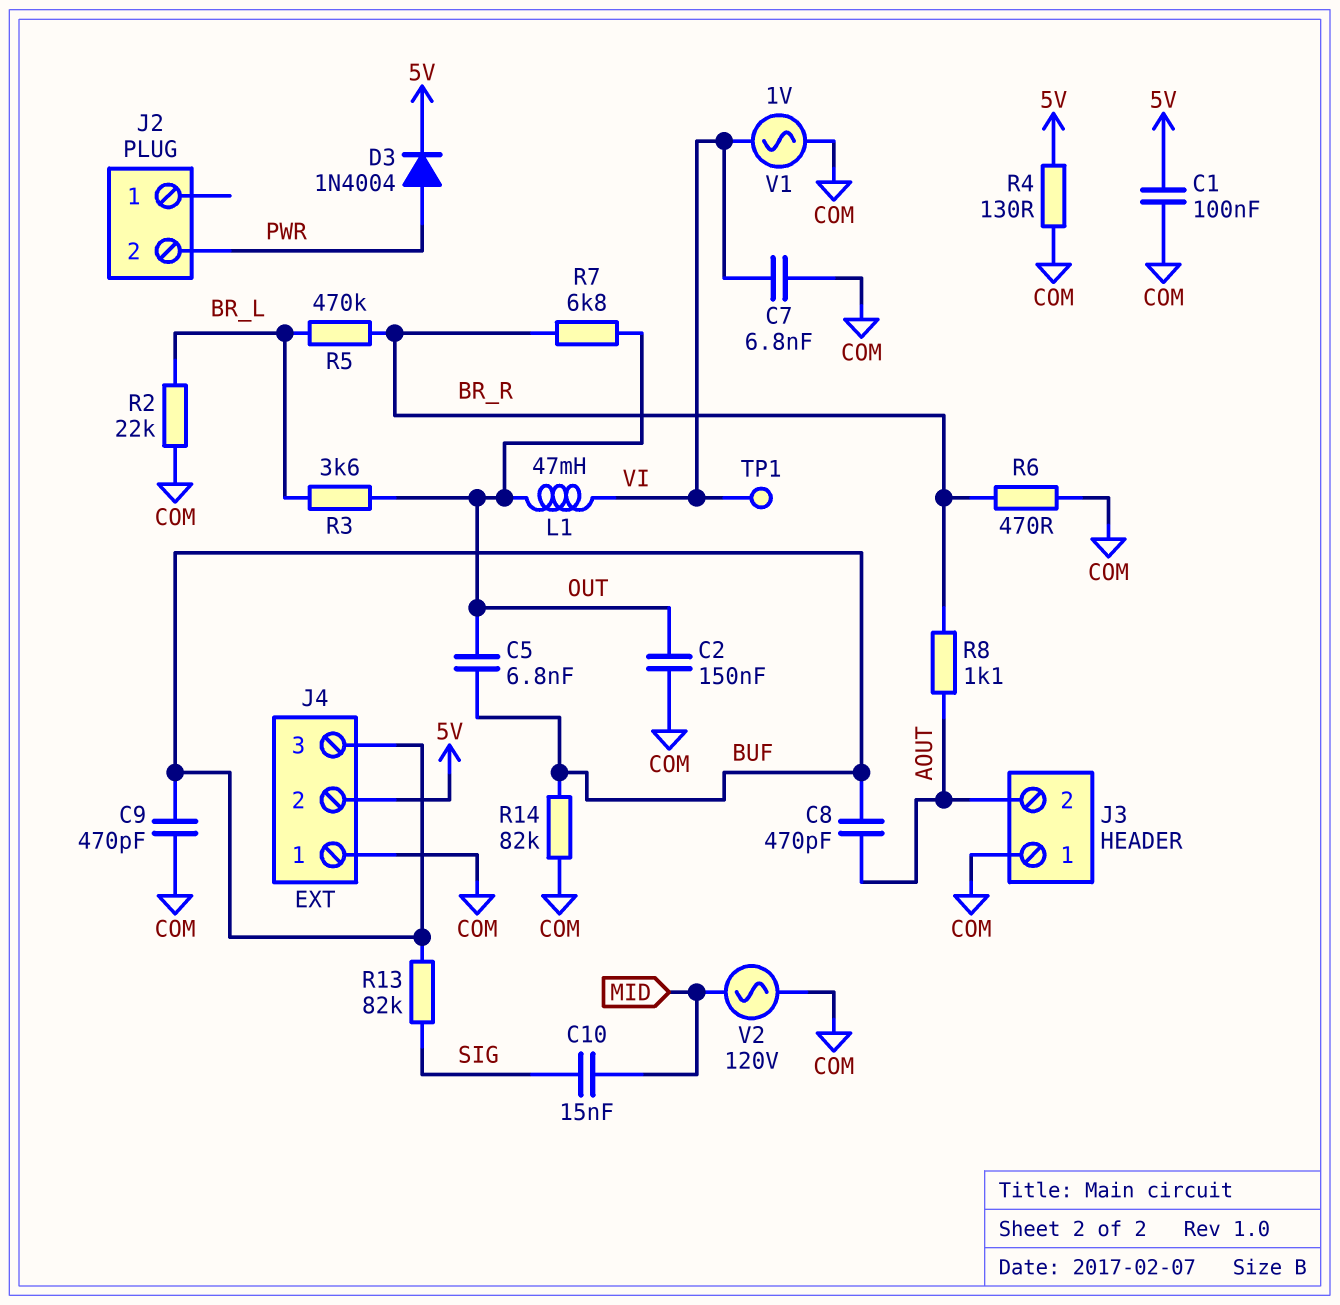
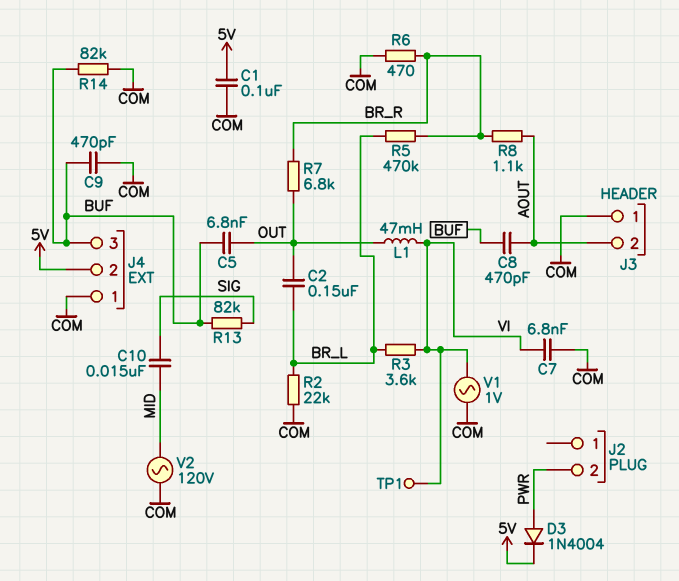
C2: 150nF (COM, OUT) -> 150nF (BR_L, OUT)
R3: 3.6k (BR_L, OUT) -> 3.6k (BR_L, VI)
R4: 130 (5V, COM) -> none

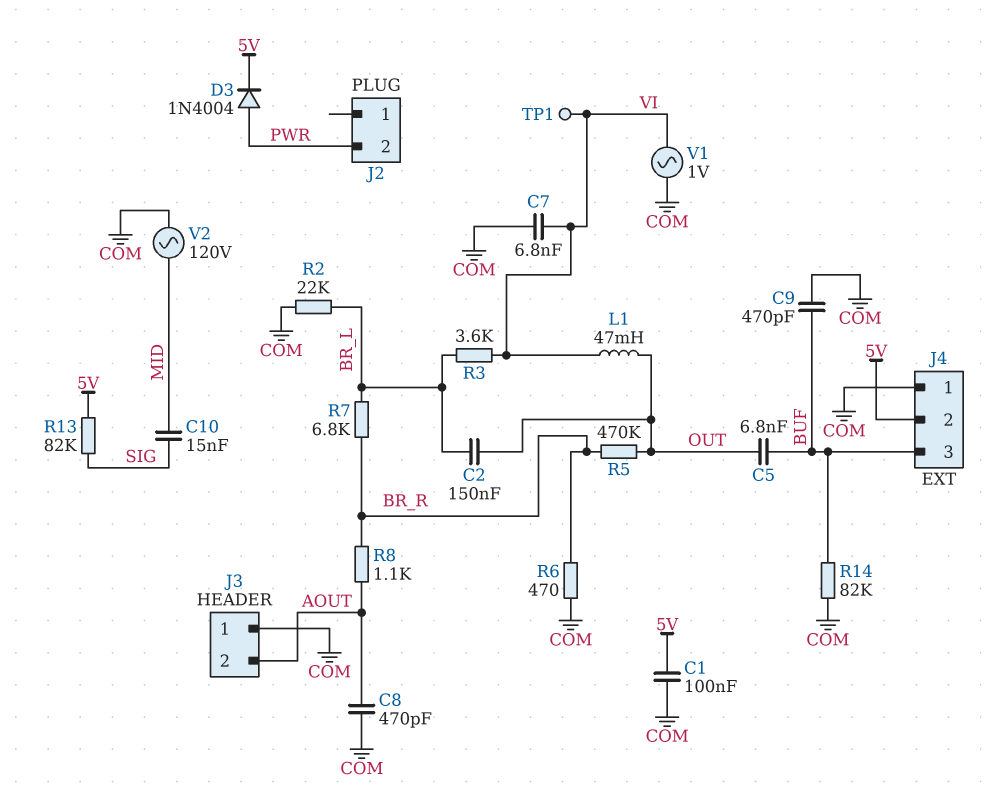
C8: 470pF (AOUT, BUF) -> 470pF (AOUT, COM)
R5: 470k (BR_L, BR_R) -> 470k (BR_R, OUT)
R7: 6.8k (BR_R, OUT) -> 6.8k (BR_L, BR_R)
R13: 82k (BUF, SIG) -> 82k (5V, SIG)

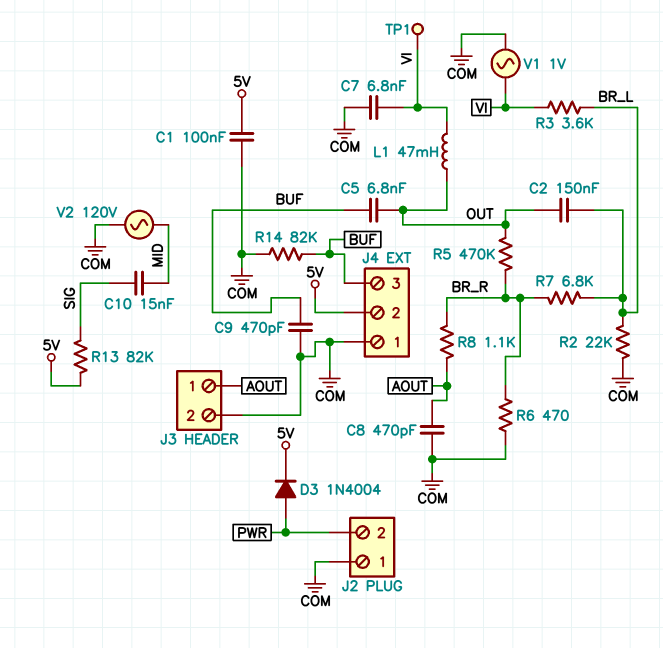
J2 pin 1: none -> COM
J3 pin 1: COM -> AOUT
J3 pin 2: AOUT -> COM

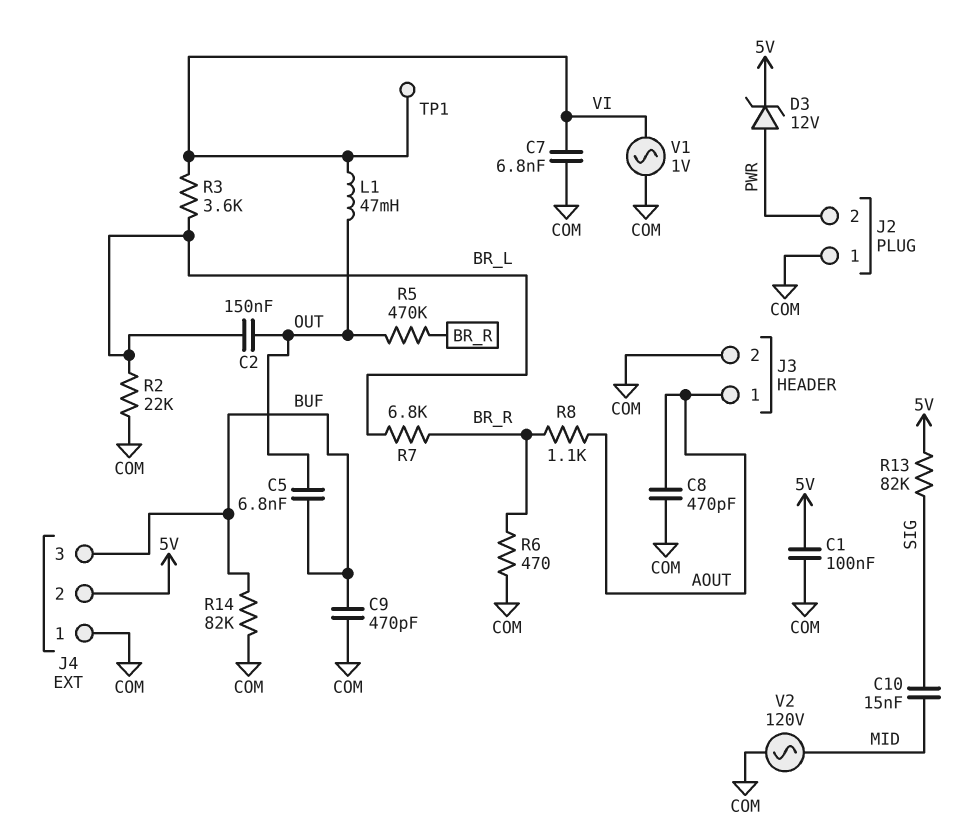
D3: diode 1N4004 (A PWR, K 5V) -> zener 12V (A PWR, K 5V)

